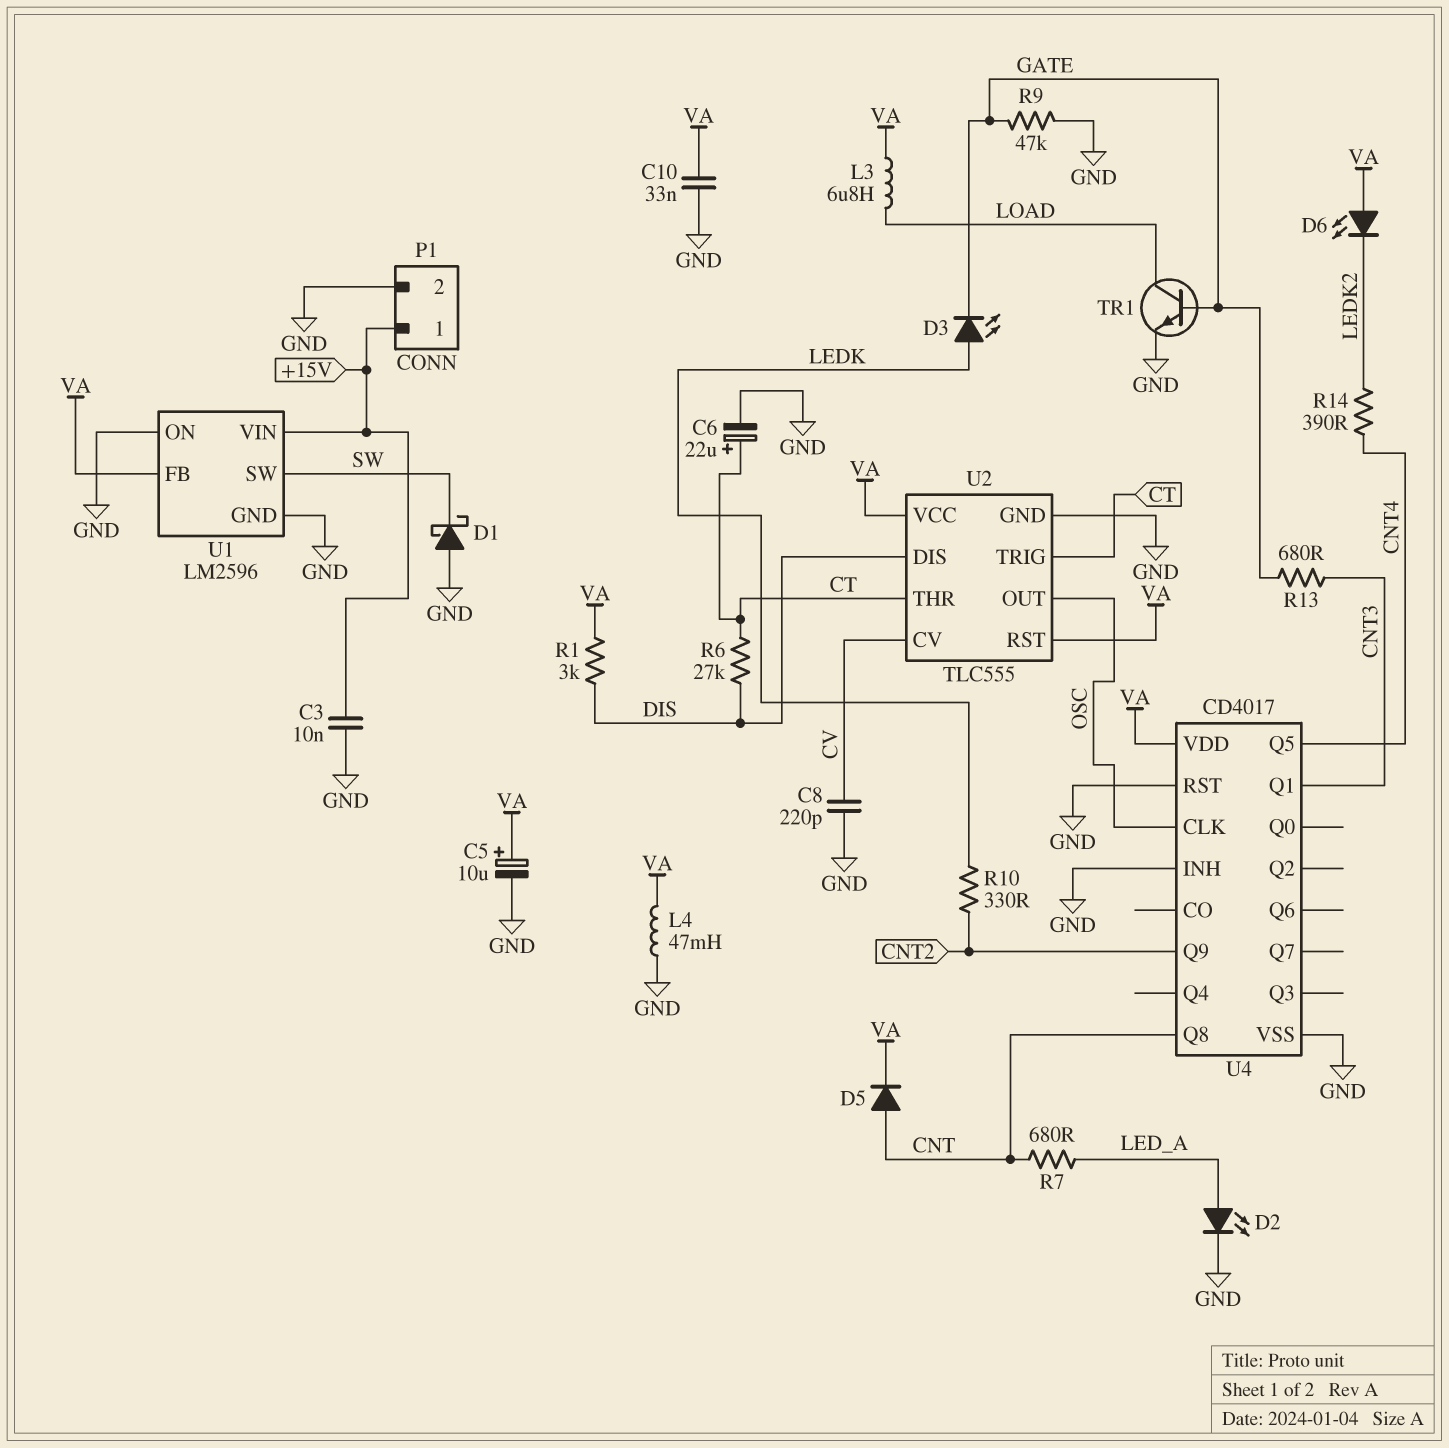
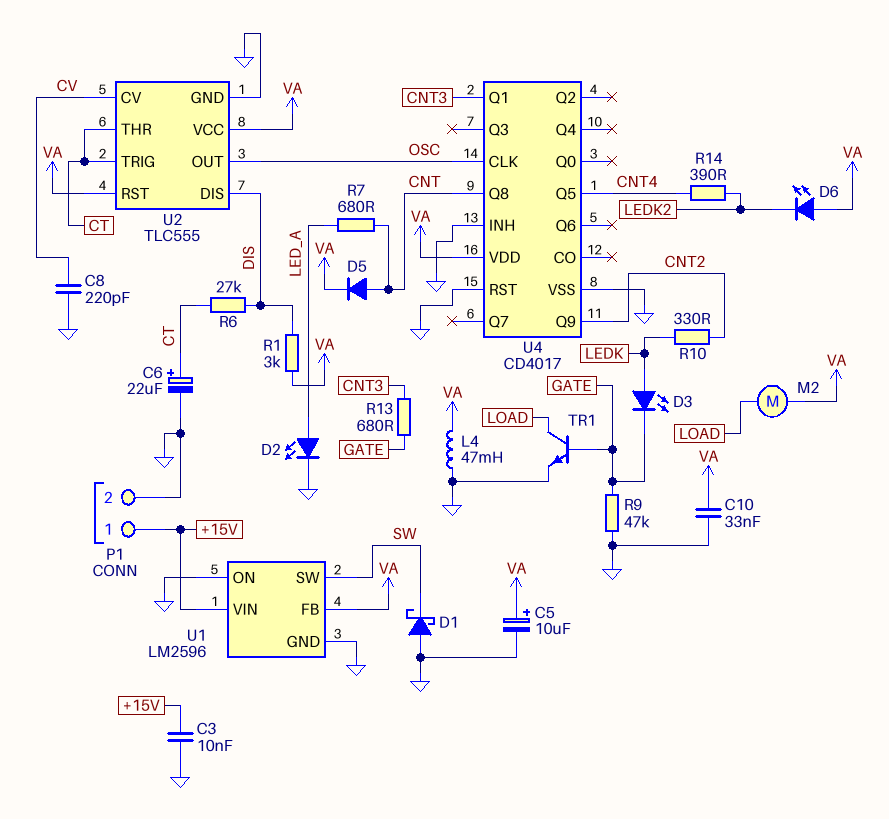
L3: 6.8uH (LOAD, VA) -> none
M2: none -> motor (LOAD, VA)

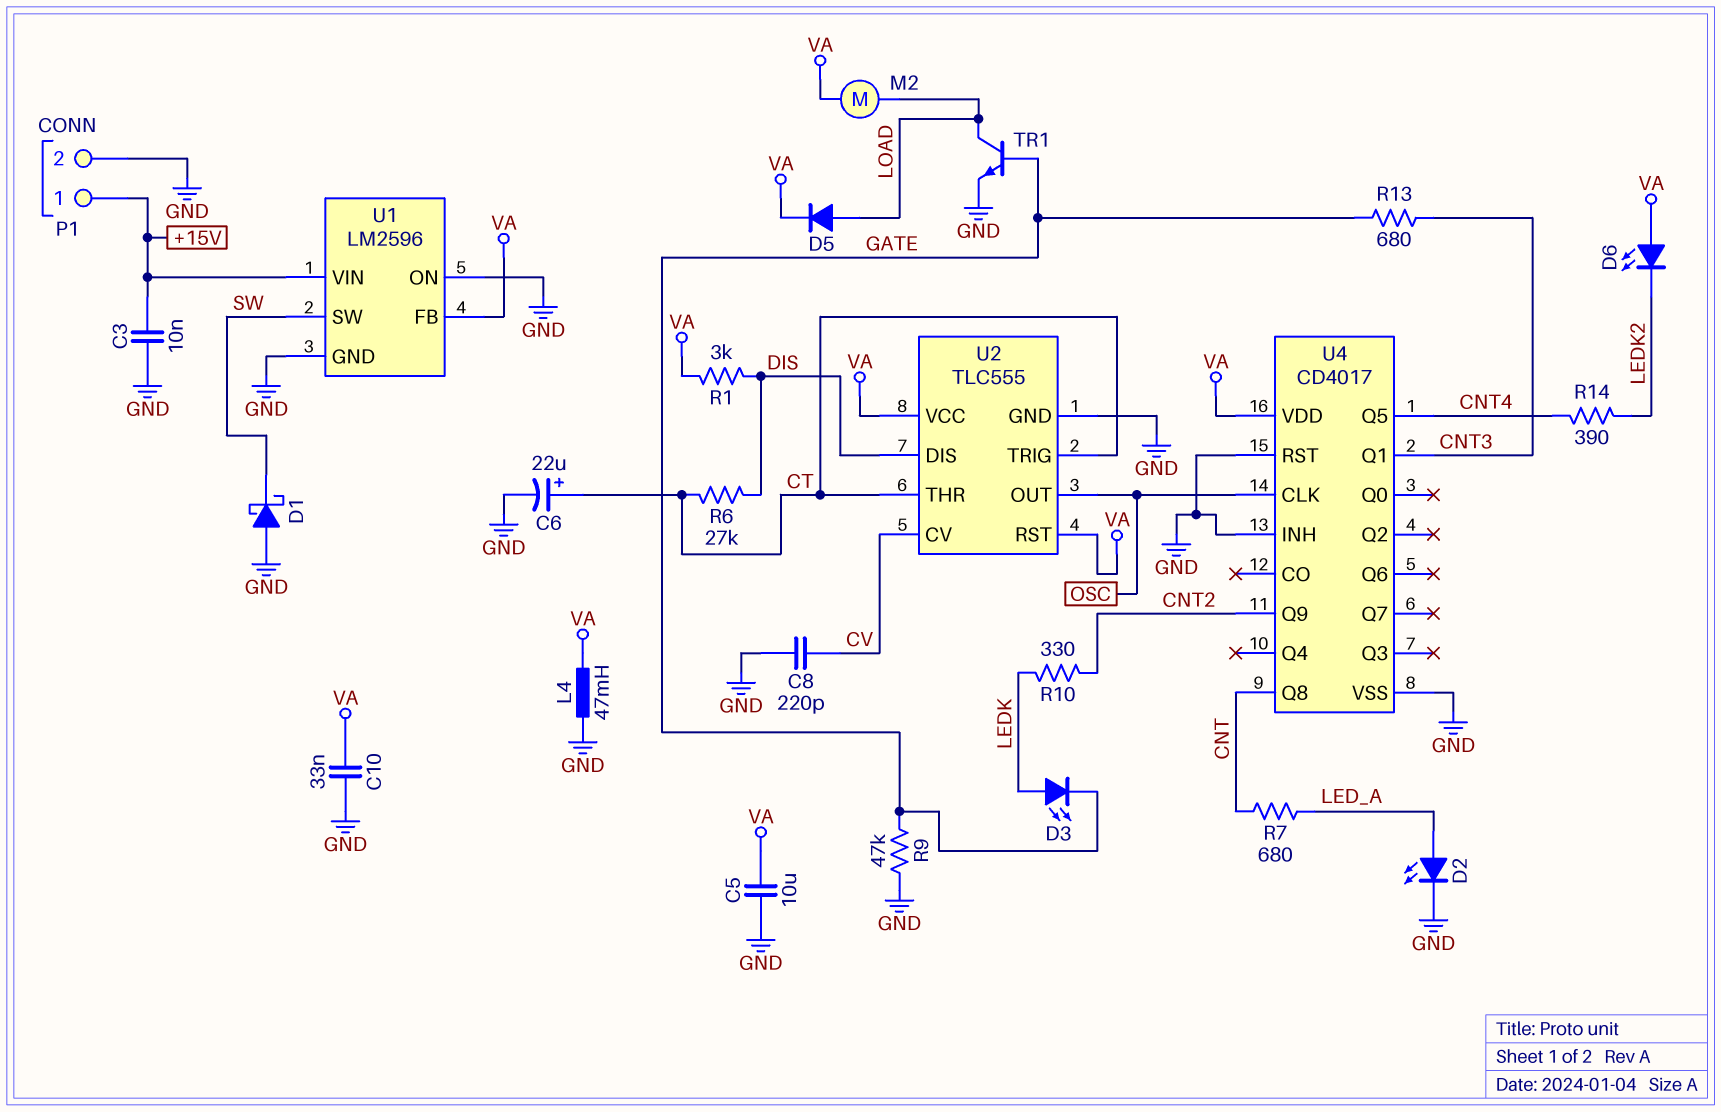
C5: 10uF (plus VA, minus GND) -> 10uF (GND, VA)
D5: diode (A CNT, K VA) -> diode (A LOAD, K VA)

